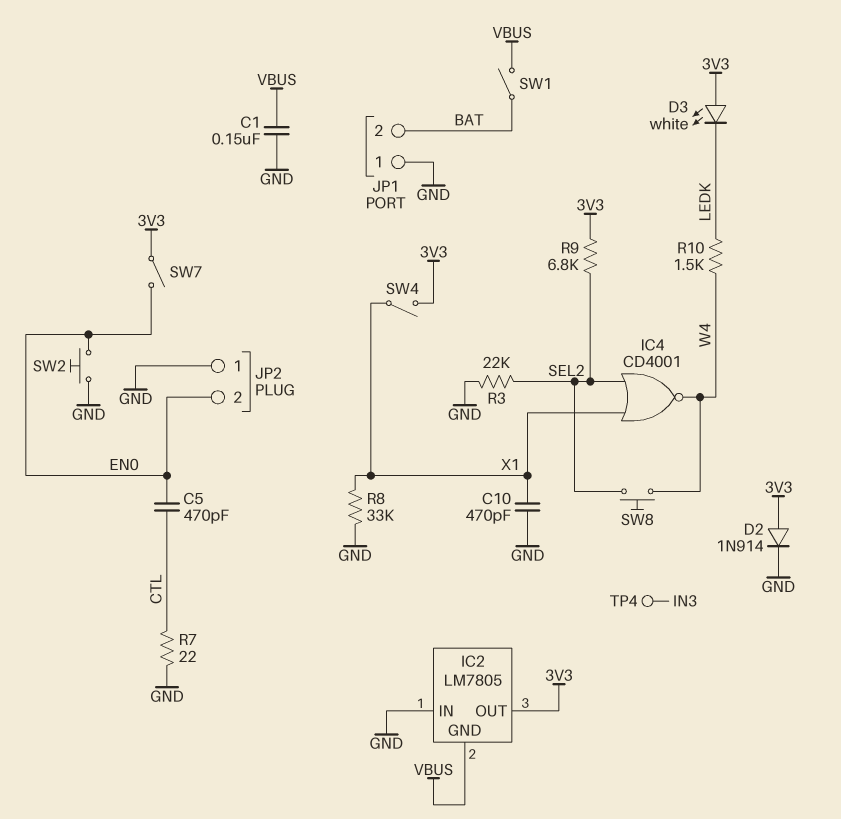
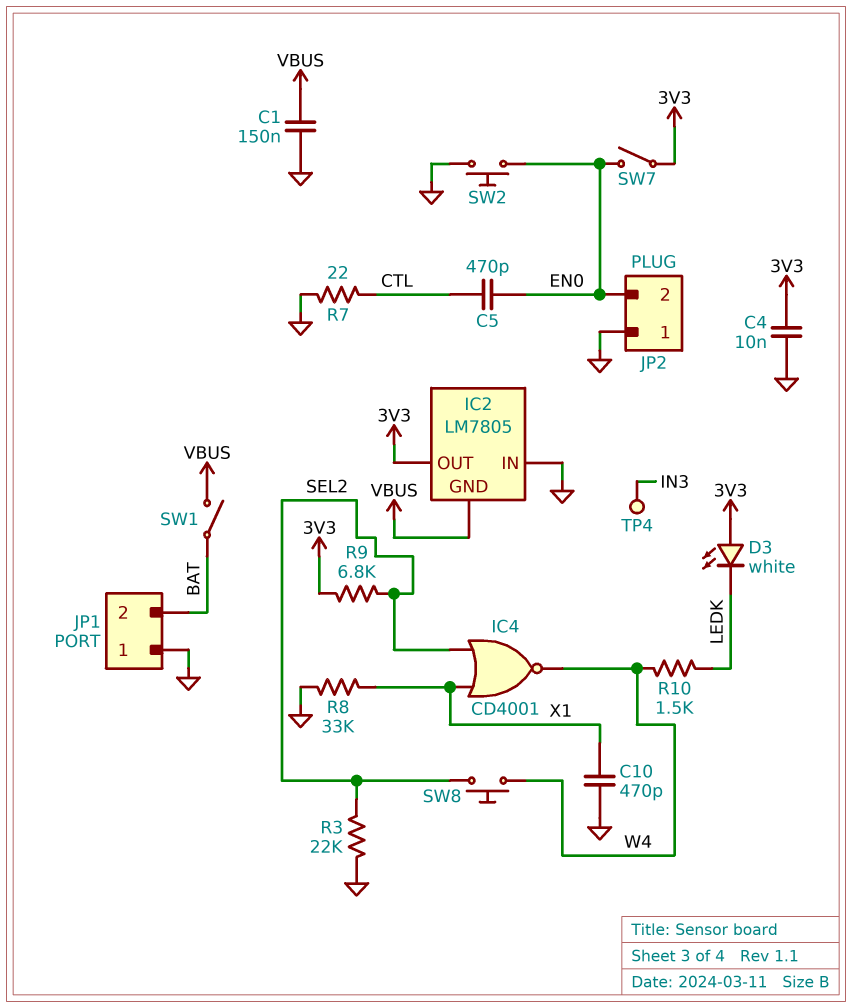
C4: none -> 10nF (3V3, GND)
D2: diode 1N914 (A 3V3, K GND) -> none
SW4: switch (3V3, X1) -> none

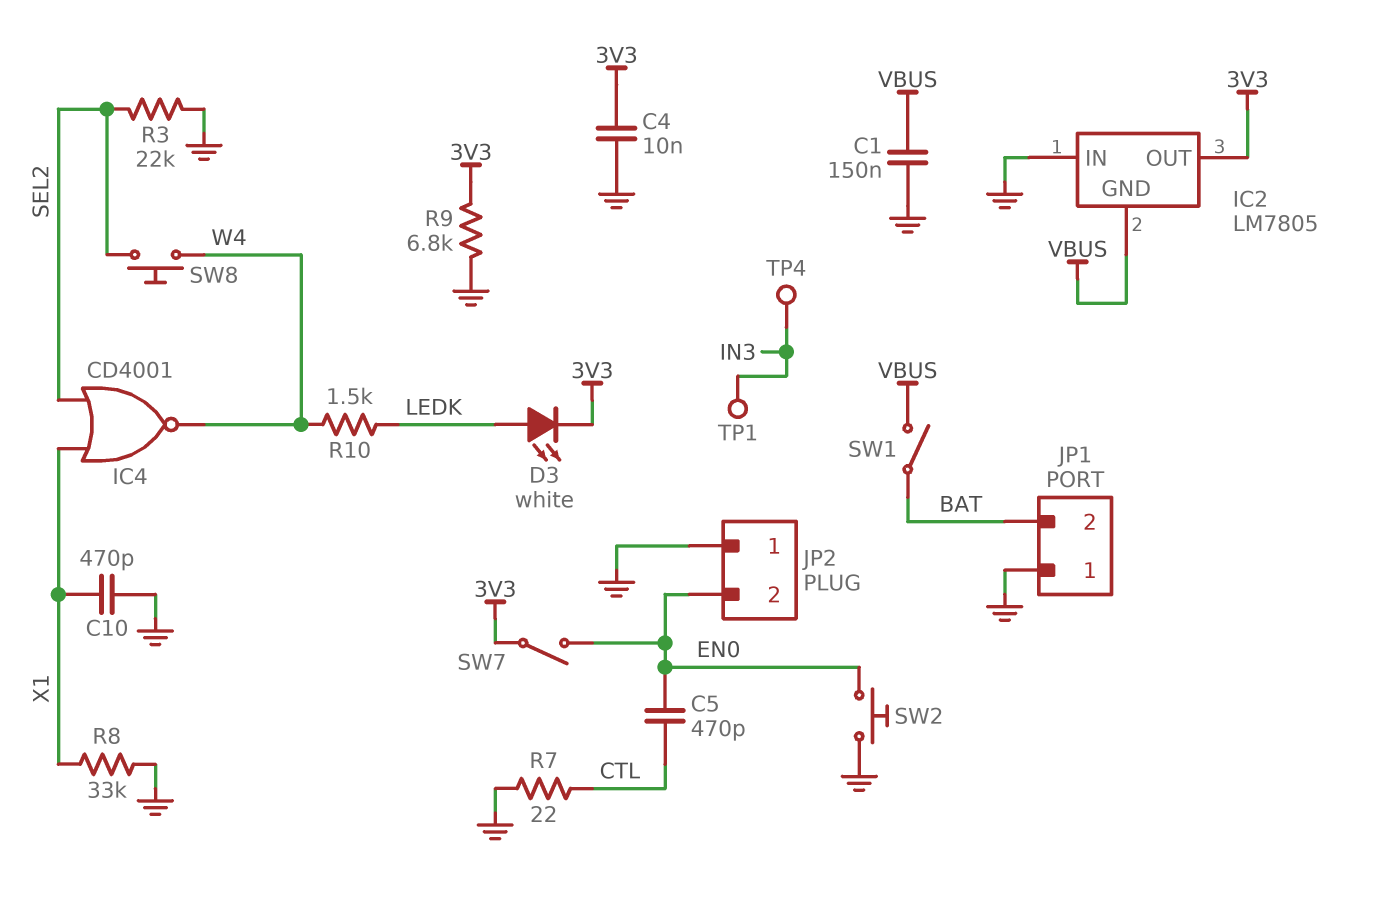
D3: LED white (A 3V3, K LEDK) -> LED white (A LEDK, K 3V3)
R9: 6.8k (3V3, SEL2) -> 6.8k (3V3, GND)
TP1: none -> test point (IN3)

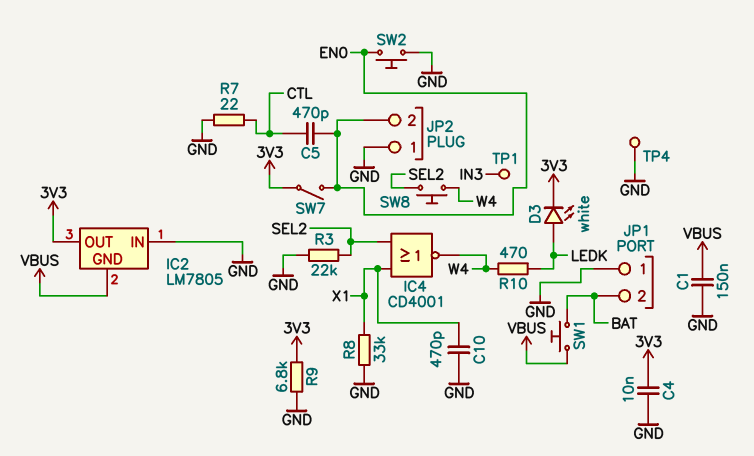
R10: 1.5k (LEDK, W4) -> 470 (LEDK, W4)
SW1: switch (BAT, VBUS) -> button (BAT, VBUS)
TP4: test point (IN3) -> test point (GND)

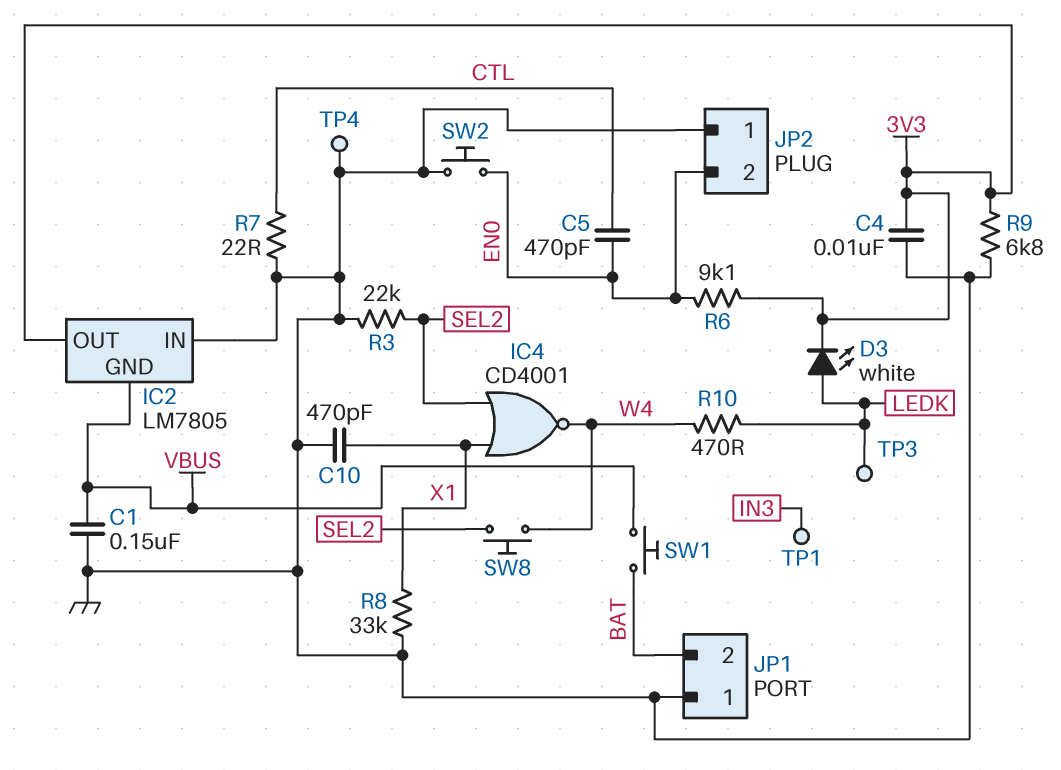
R6: none -> 9.1k (3V3, EN0)
SW7: switch (3V3, EN0) -> none
TP3: none -> test point (LEDK)

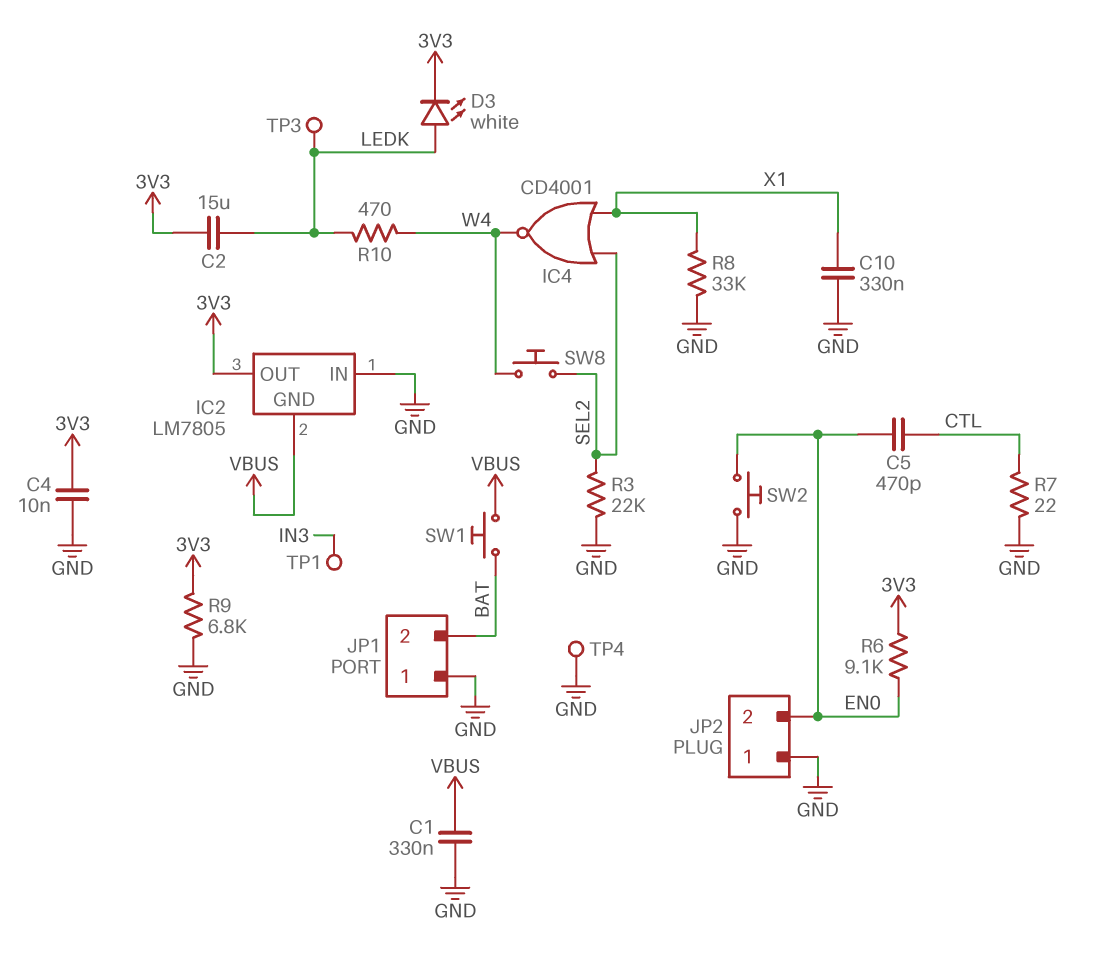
C1: 150nF (GND, VBUS) -> 330nF (GND, VBUS)
C2: none -> 15uF (3V3, LEDK)
C10: 470pF (GND, X1) -> 330nF (GND, X1)

